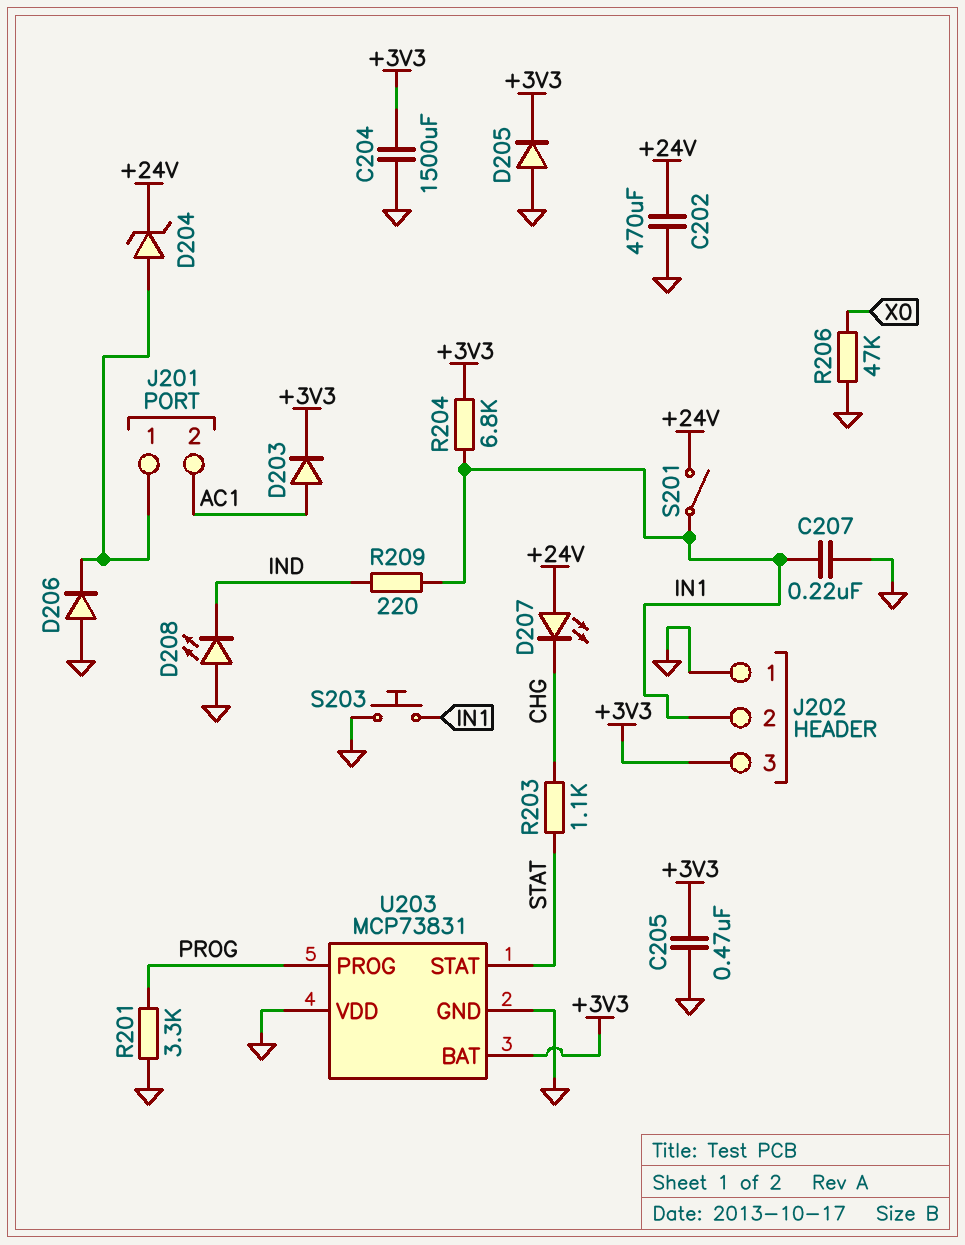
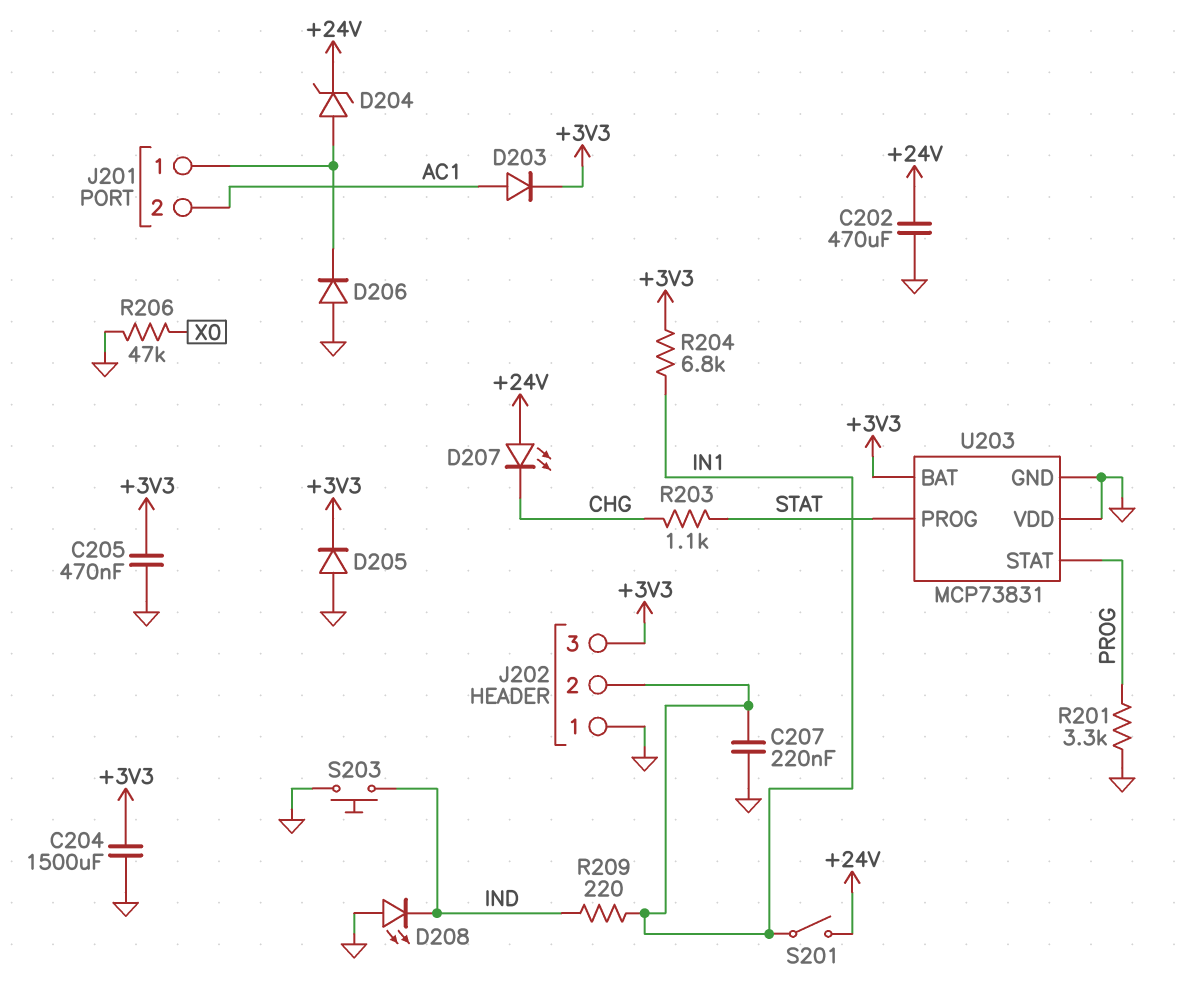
S203: button (GND, IN1) -> button (GND, IND)
U203 pin PROG: PROG -> STAT
U203 pin STAT: STAT -> PROG

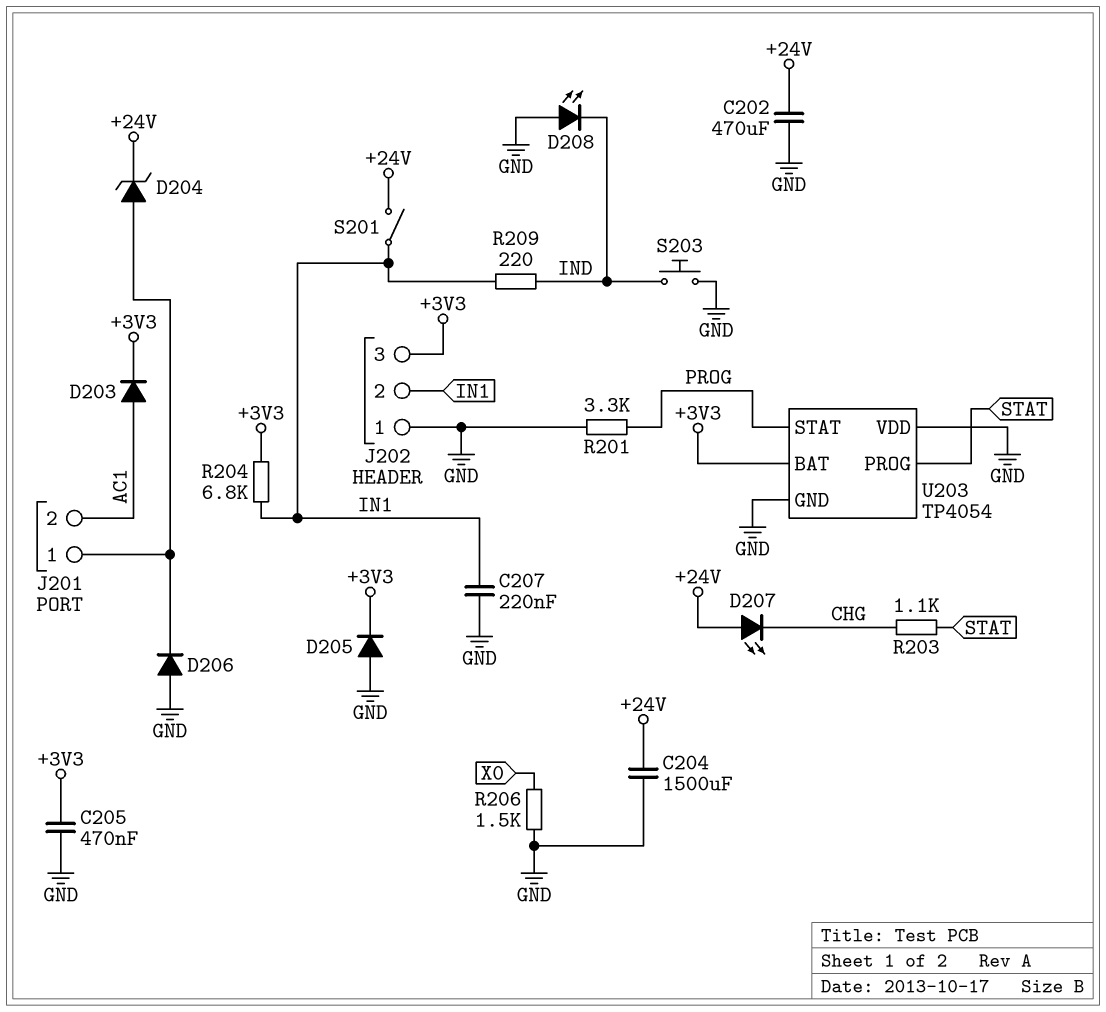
C204: 1500uF (+3V3, GND) -> 1500uF (+24V, GND)
R206: 47k (GND, X0) -> 1.5k (GND, X0)
U203: MCP73831 -> TP4054

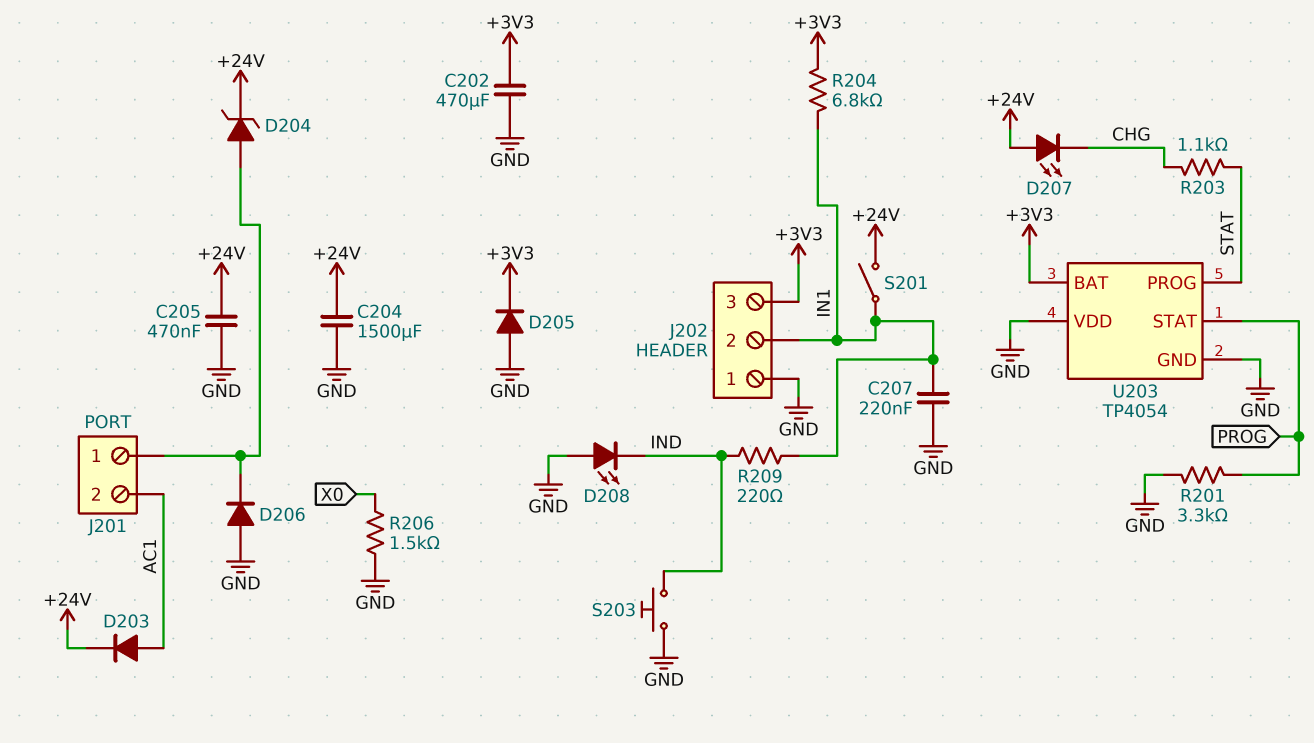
C202: 470uF (+24V, GND) -> 470uF (+3V3, GND)
C205: 470nF (+3V3, GND) -> 470nF (+24V, GND)
D203: diode (A AC1, K +3V3) -> diode (A AC1, K +24V)

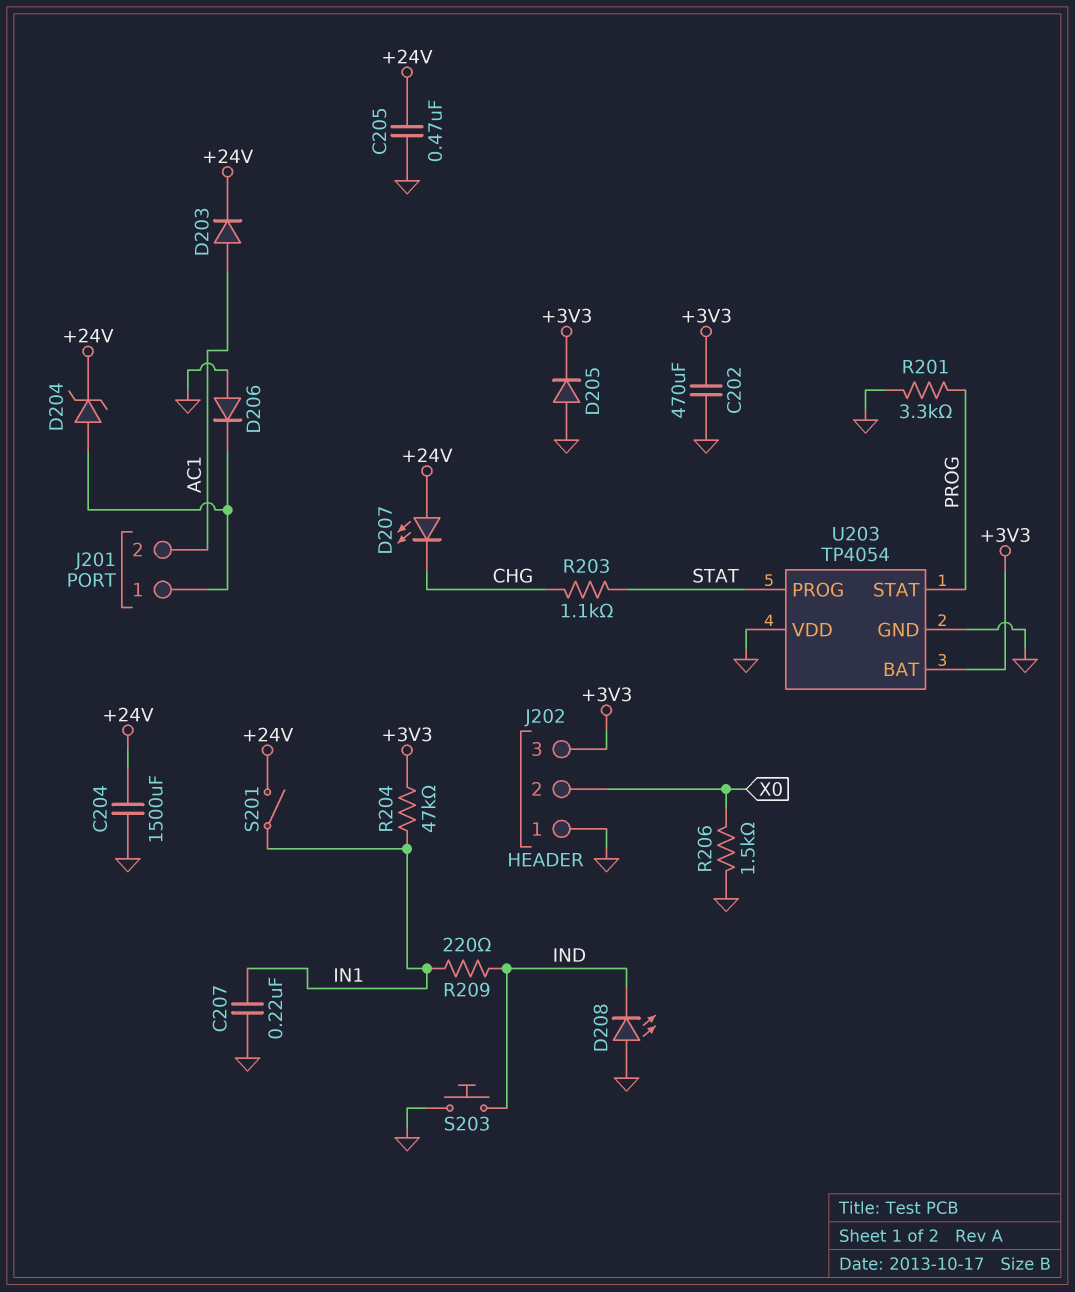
J202 pin 2: IN1 -> X0
R204: 6.8k (+3V3, IN1) -> 47k (+3V3, IN1)

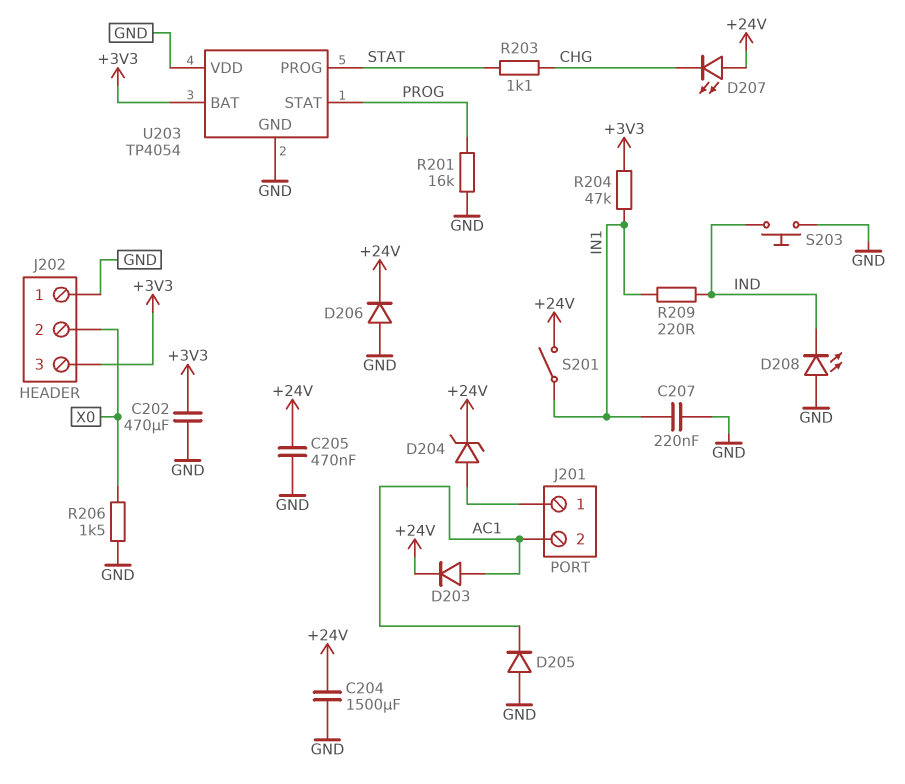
D205: diode (A GND, K +3V3) -> diode (A GND, K AC1)
D206: diode (A GND, K J201/1) -> diode (A GND, K +24V)
R201: 3.3k (GND, PROG) -> 16k (GND, PROG)

